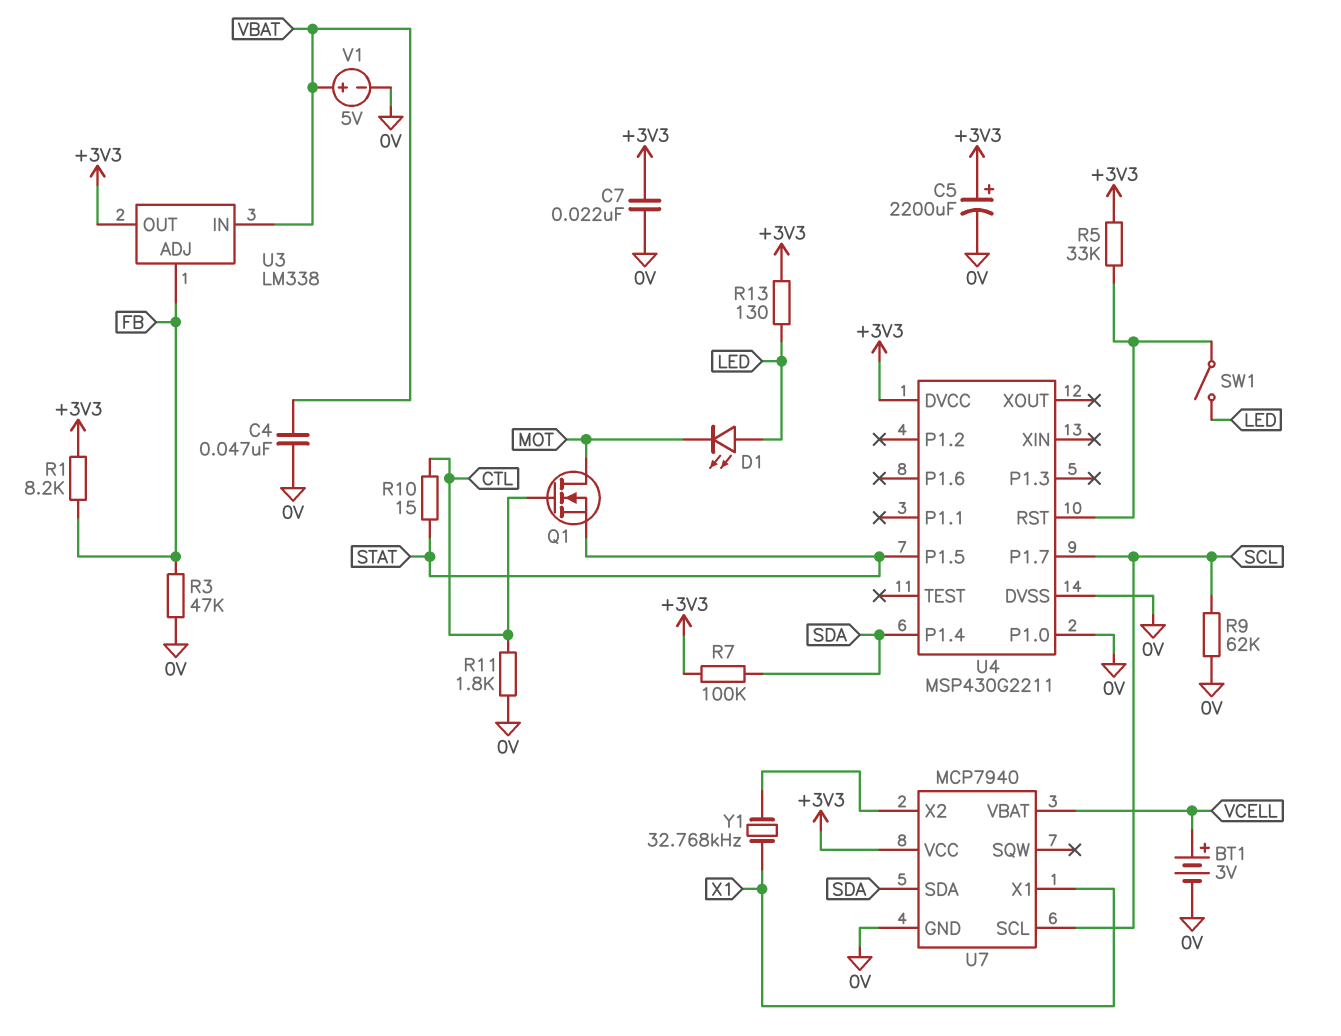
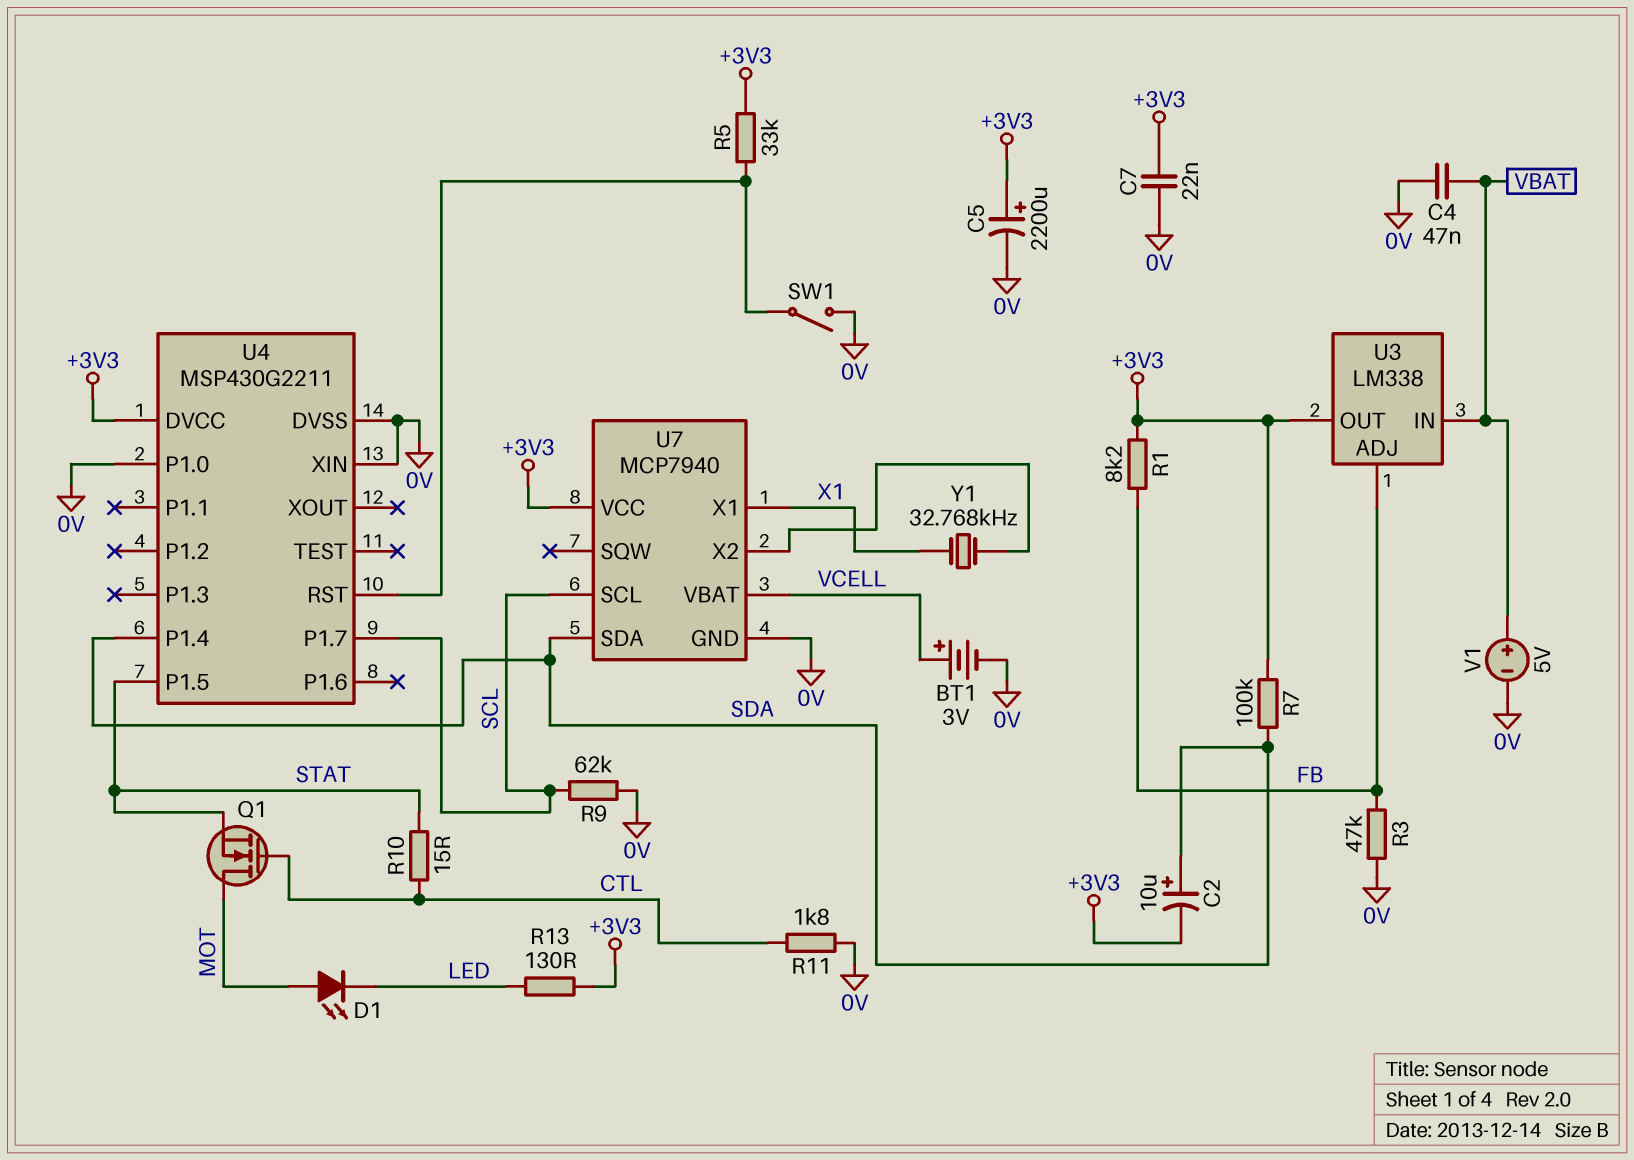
C2: none -> 10uF (plus SDA, minus +3V3)
D1: LED (A LED, K MOT) -> LED (A MOT, K LED)
SW1: switch (LED, U4/RST) -> switch (0V, U4/RST)
U4 pin XIN: none -> 0V

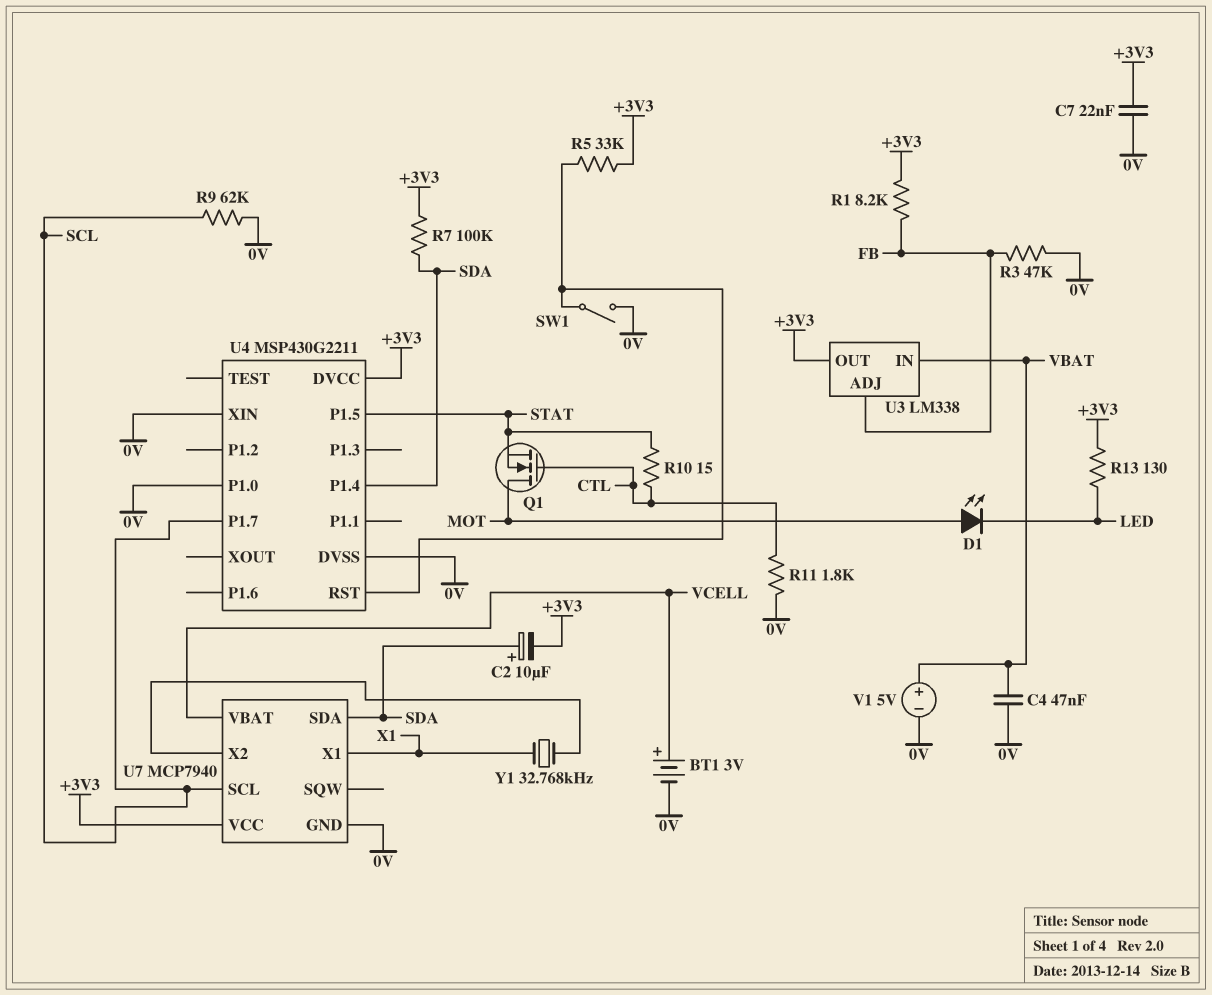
C5: 2200uF (plus +3V3, minus 0V) -> none

